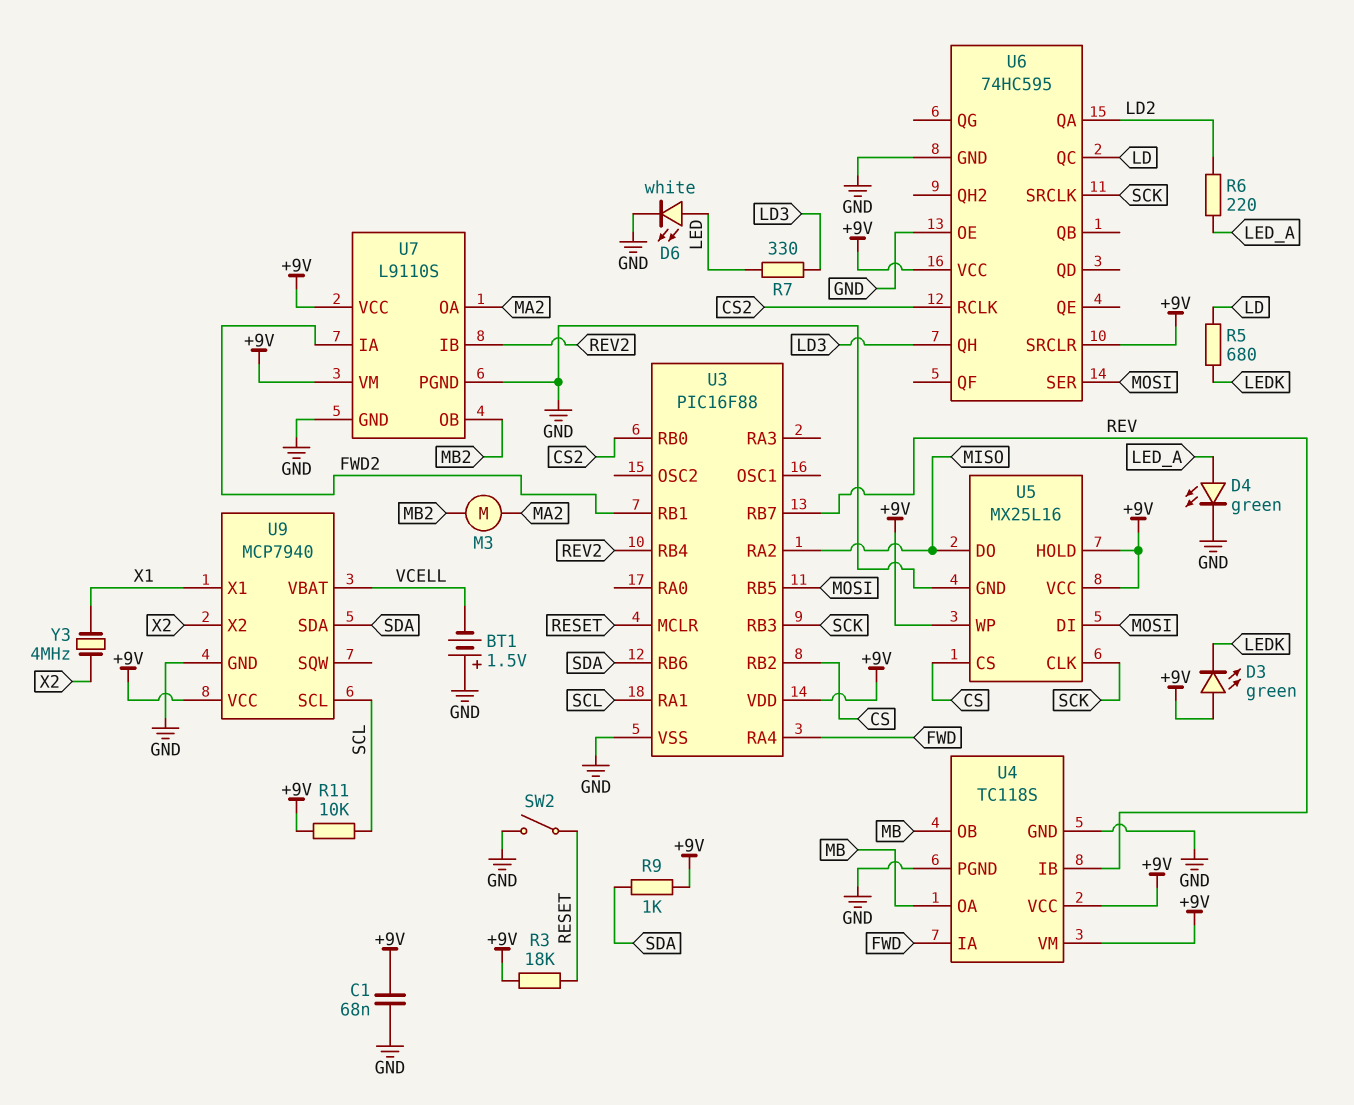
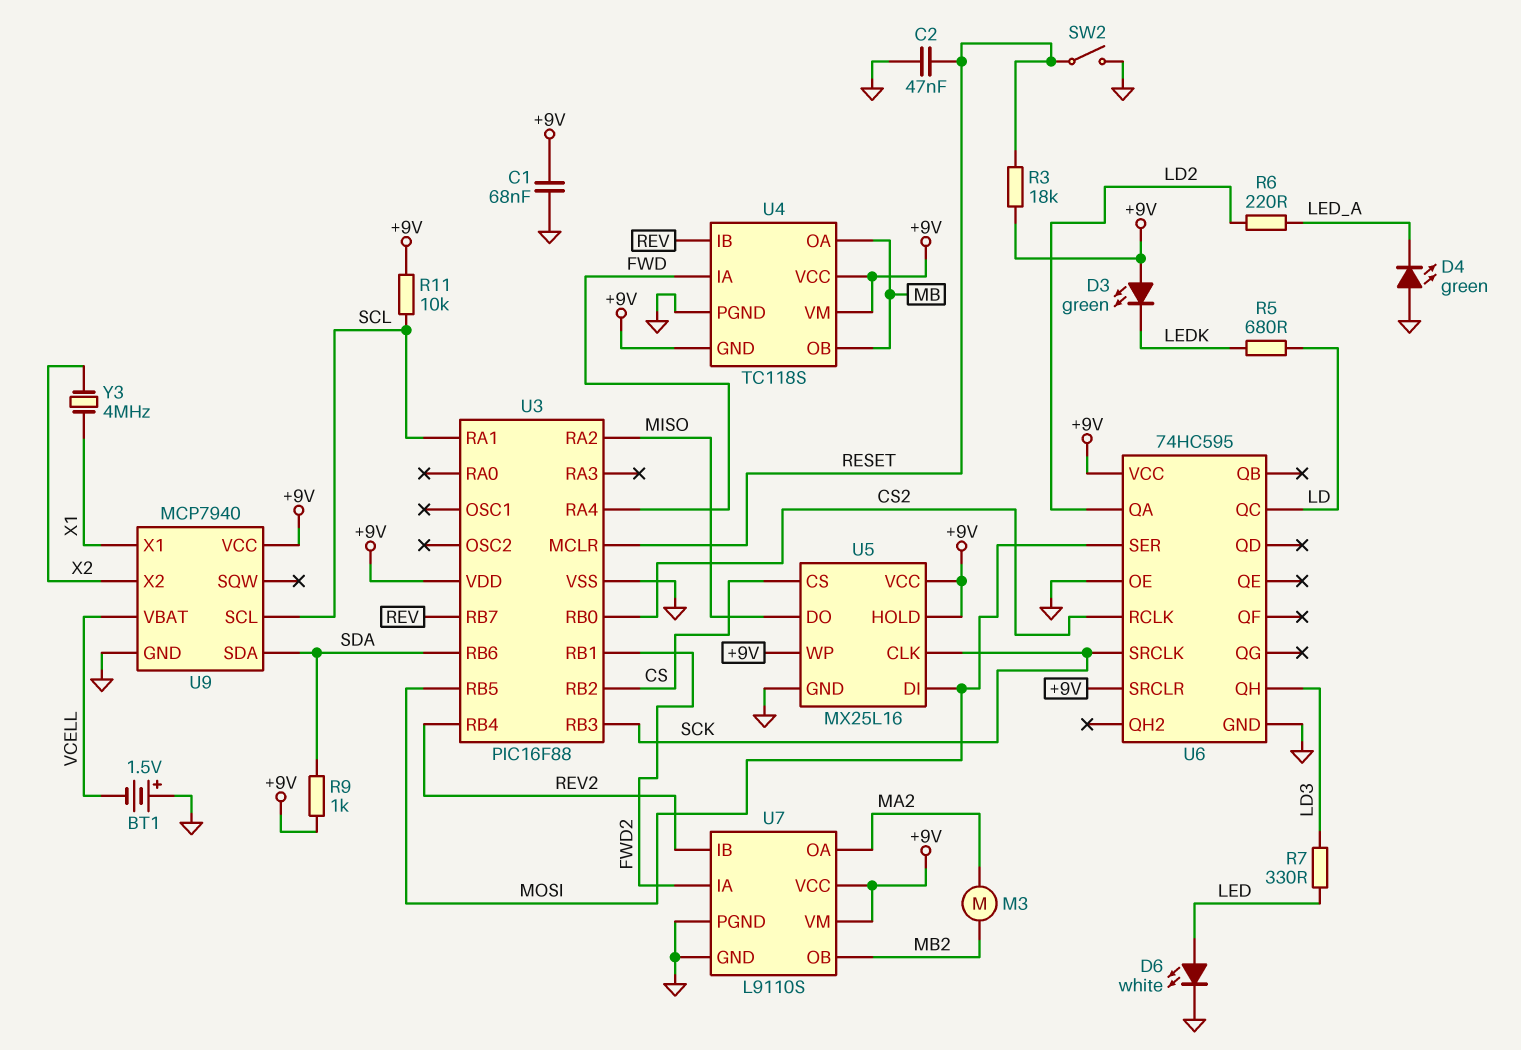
C2: none -> 47nF (GND, RESET)
D4: LED green (A LED_A, K GND) -> LED green (A GND, K LED_A)
U4 pin GND: GND -> +9V

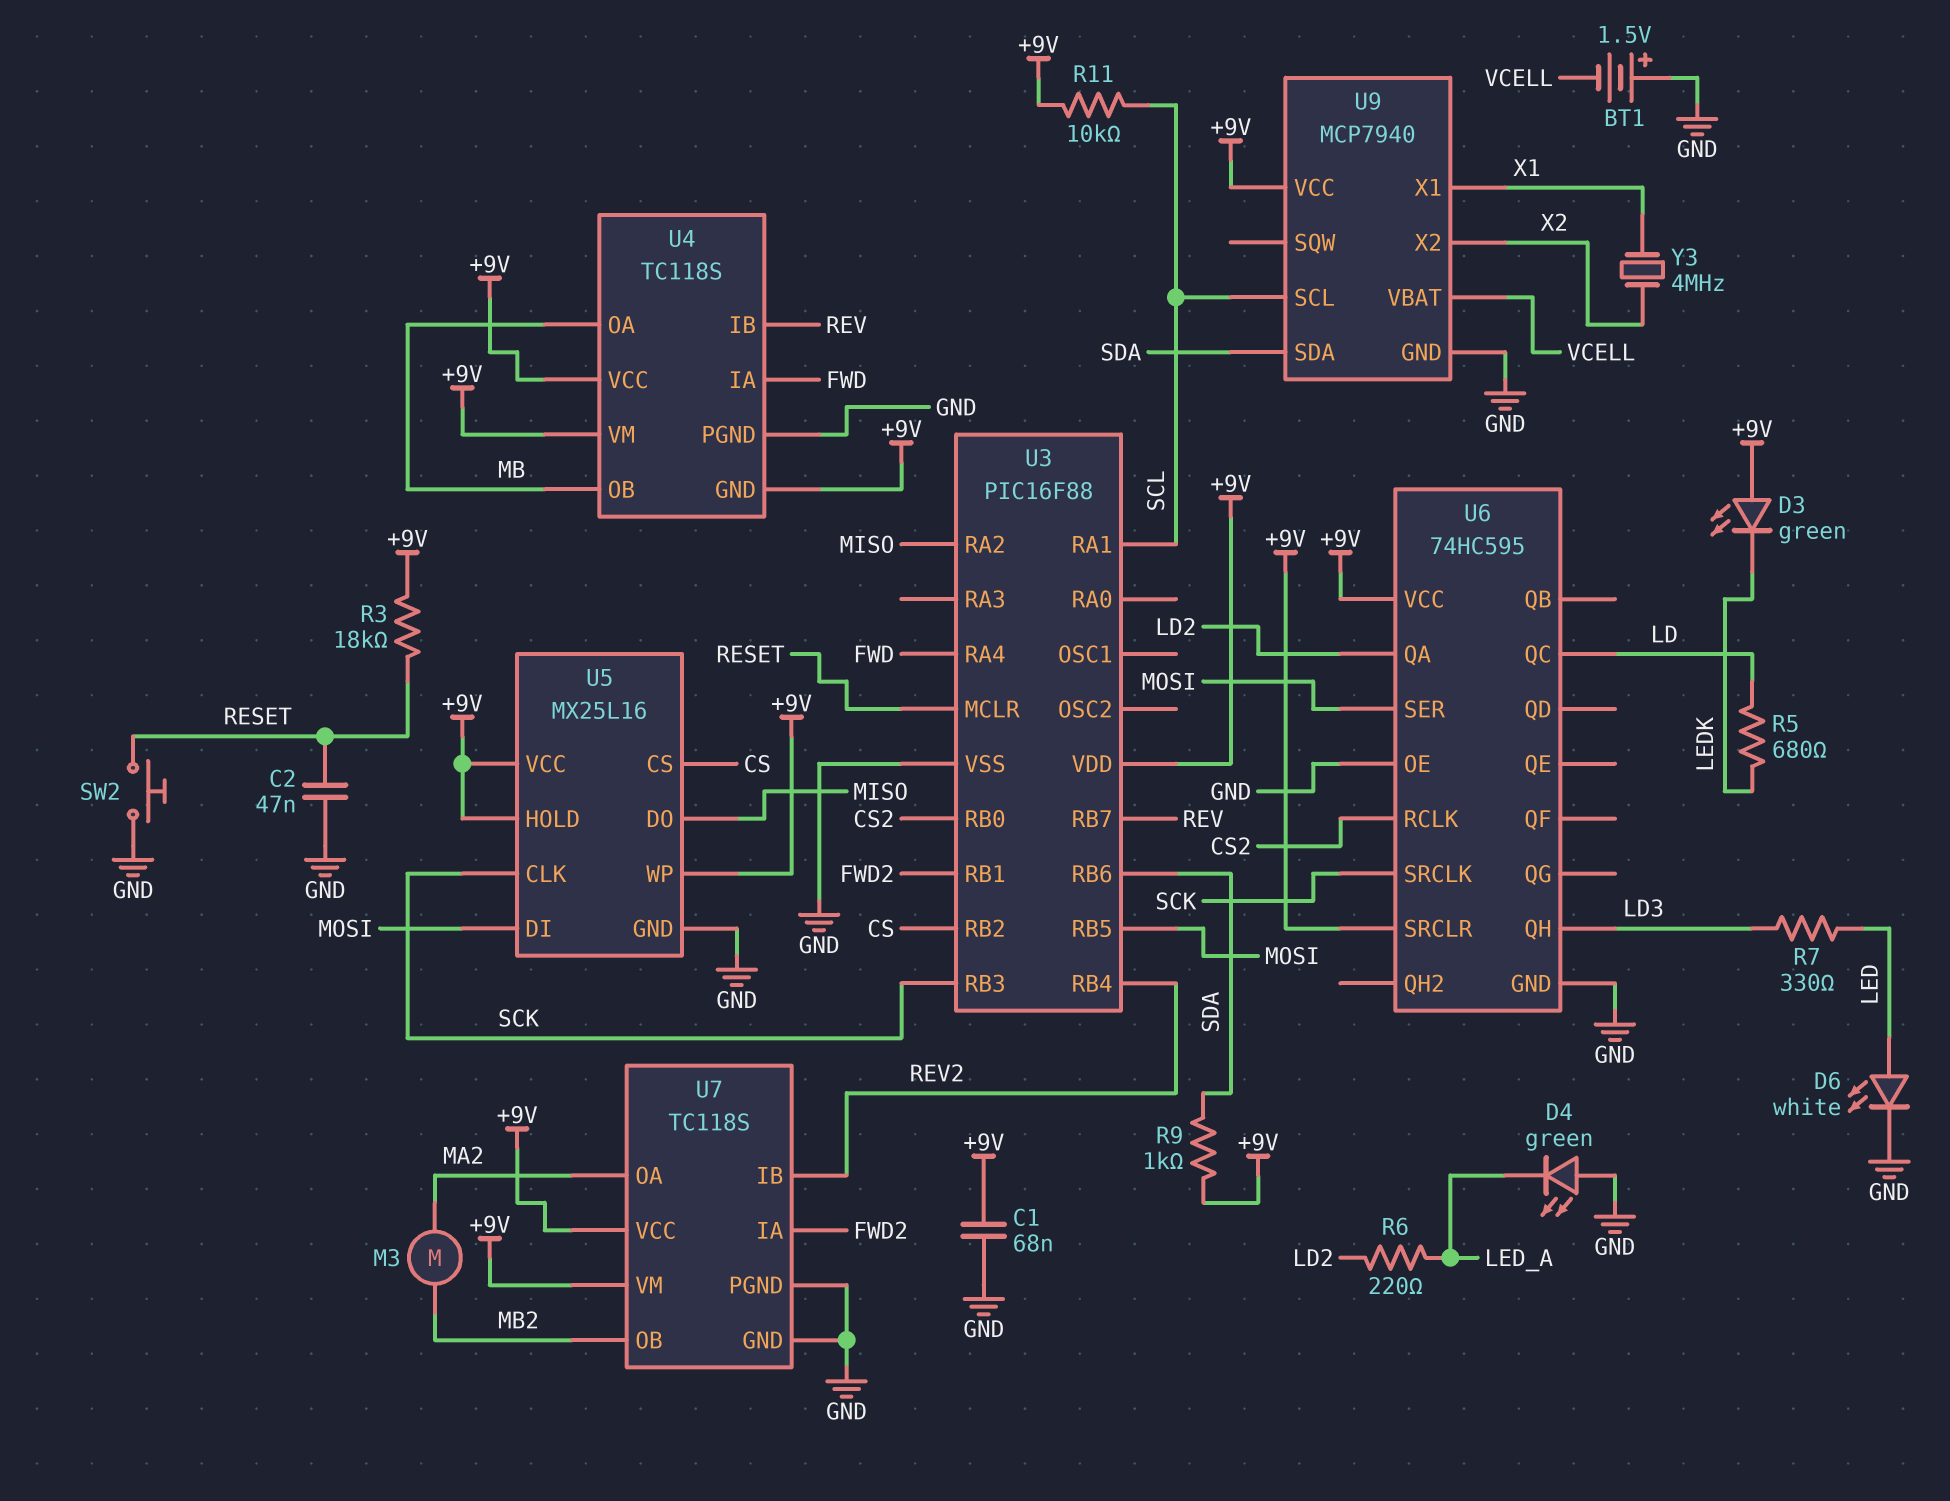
SW2: switch (GND, RESET) -> button (GND, RESET)
U7: L9110S -> TC118S

